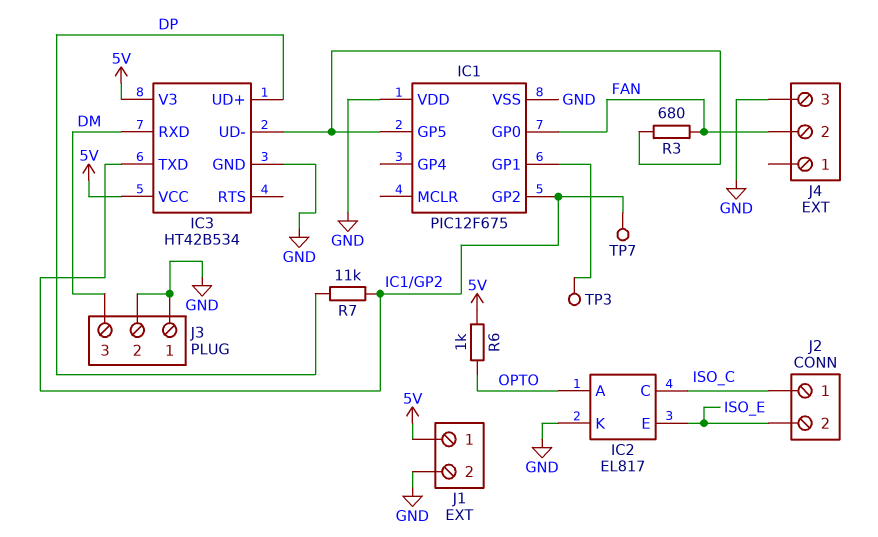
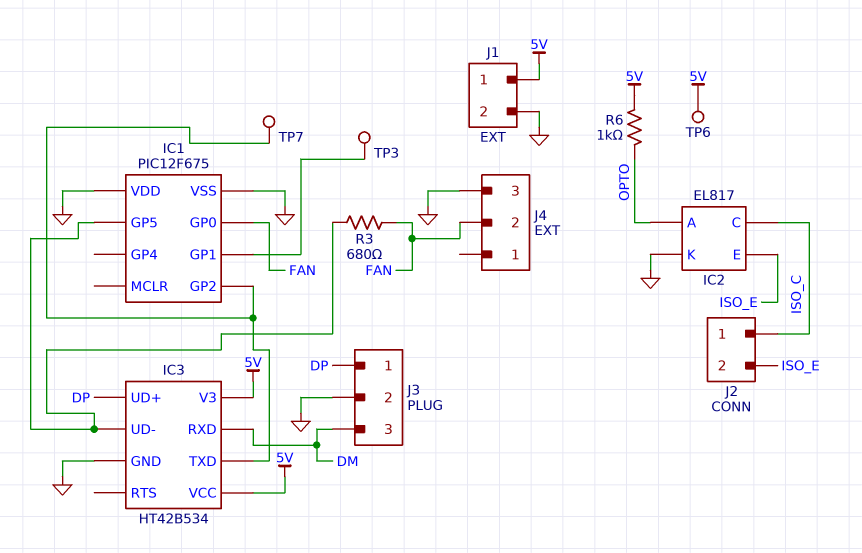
J3 pin 1: GND -> DP
R7: 11k (DP, IC1/GP2) -> none
TP6: none -> test point (5V)

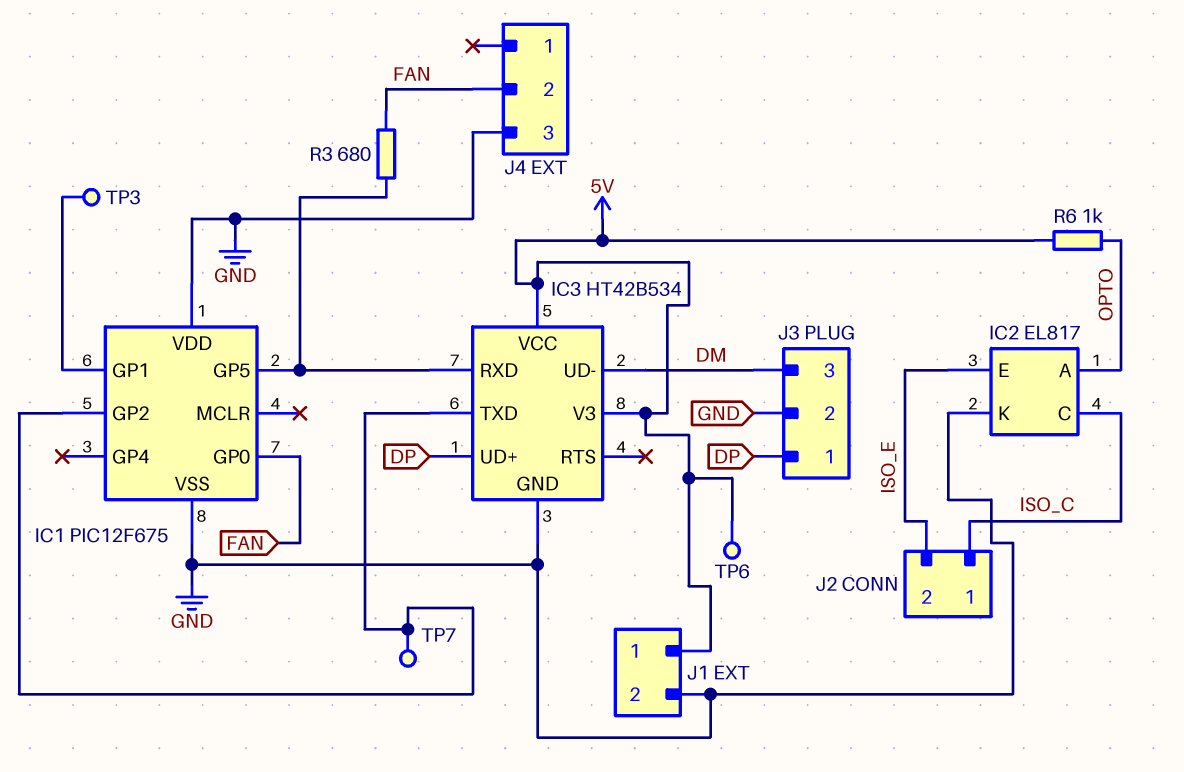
IC3 pin RXD: DM -> IC1/GP5
IC3 pin UD-: IC1/GP5 -> DM

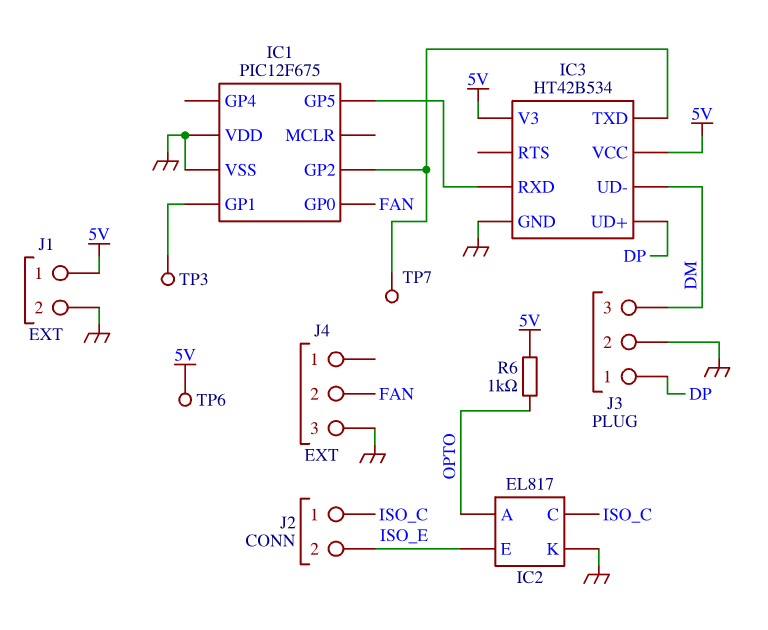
R3: 680 (FAN, IC1/GP5) -> none

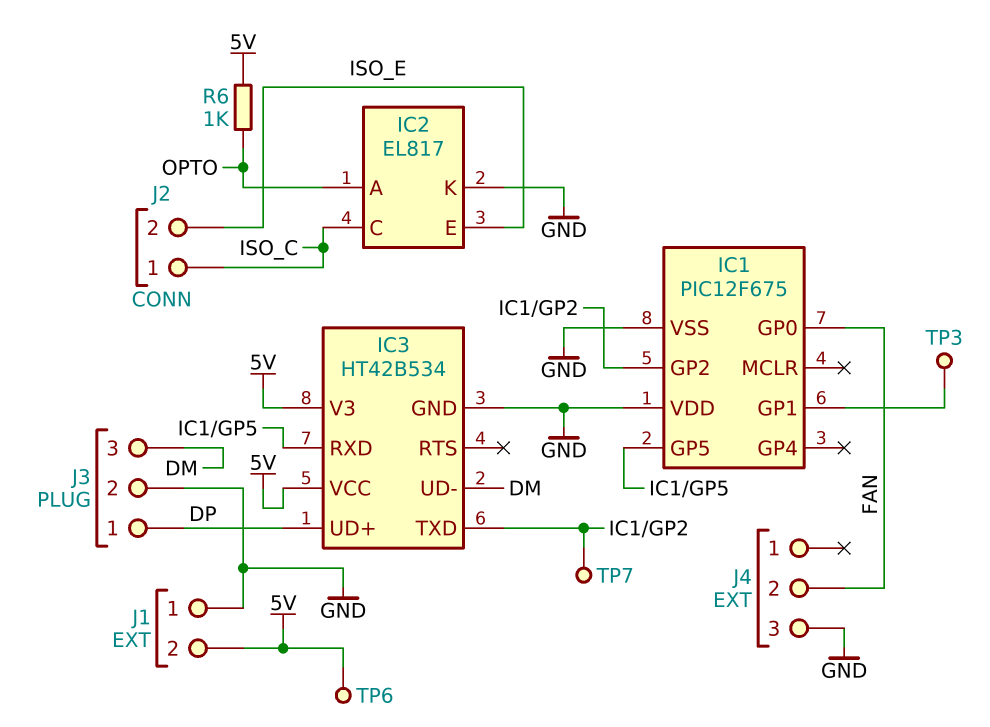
J1 pin 1: 5V -> GND
J1 pin 2: GND -> 5V

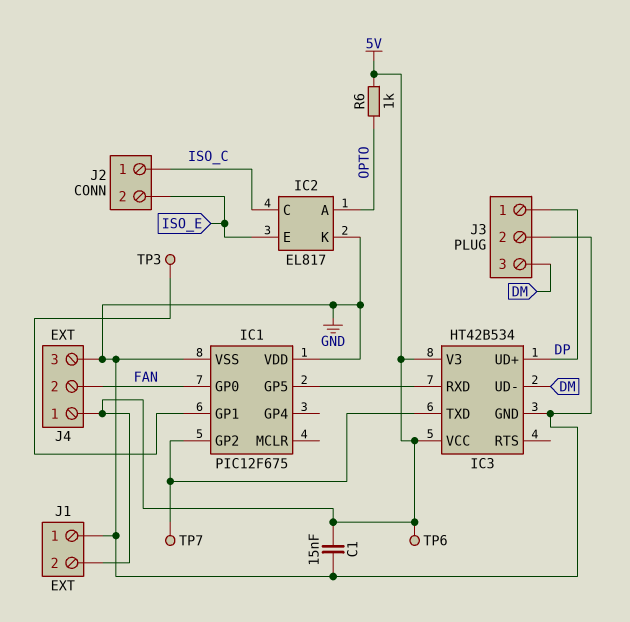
C1: none -> 15nF (5V, GND)
J4 pin 1: none -> 5V

